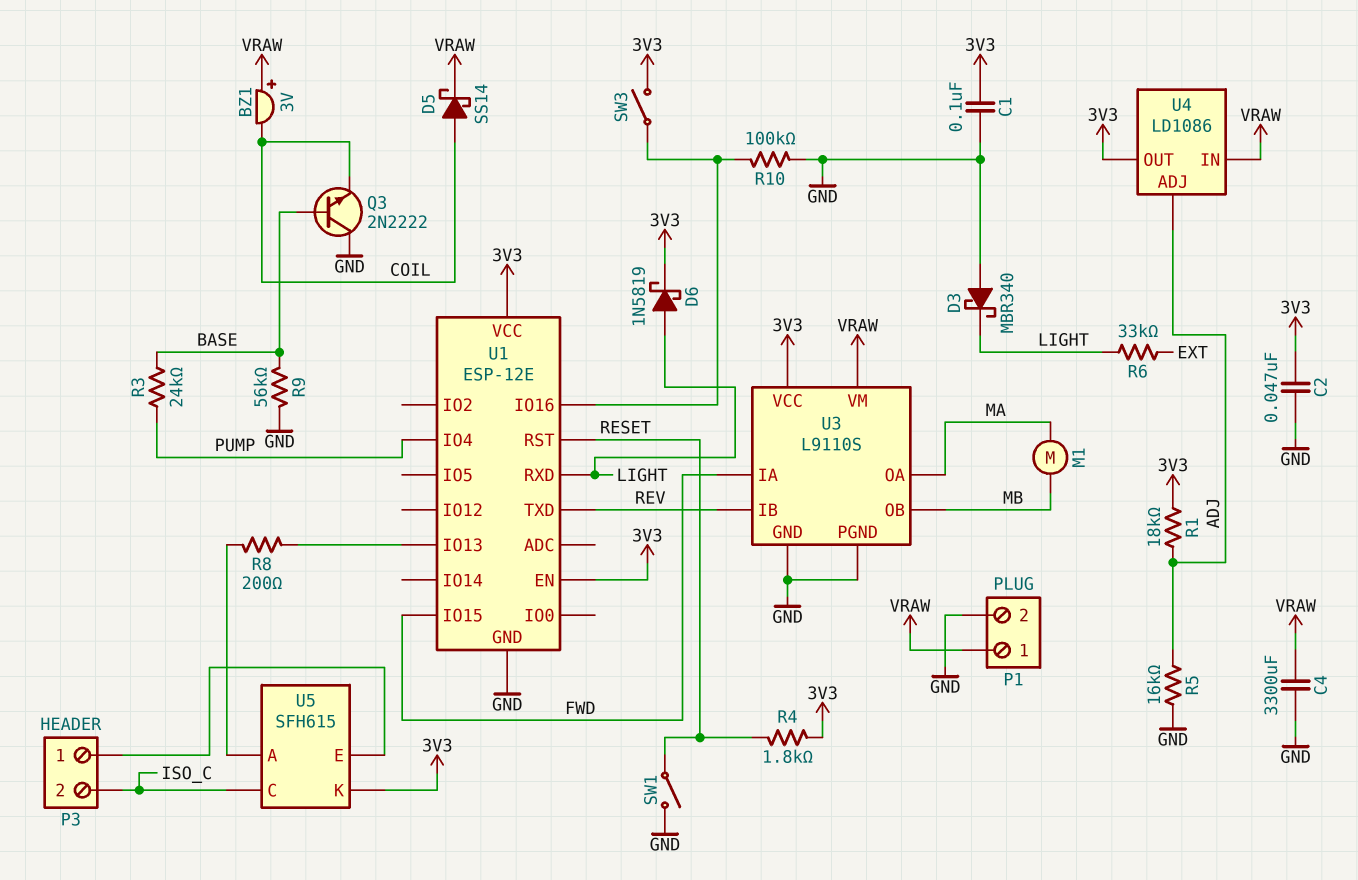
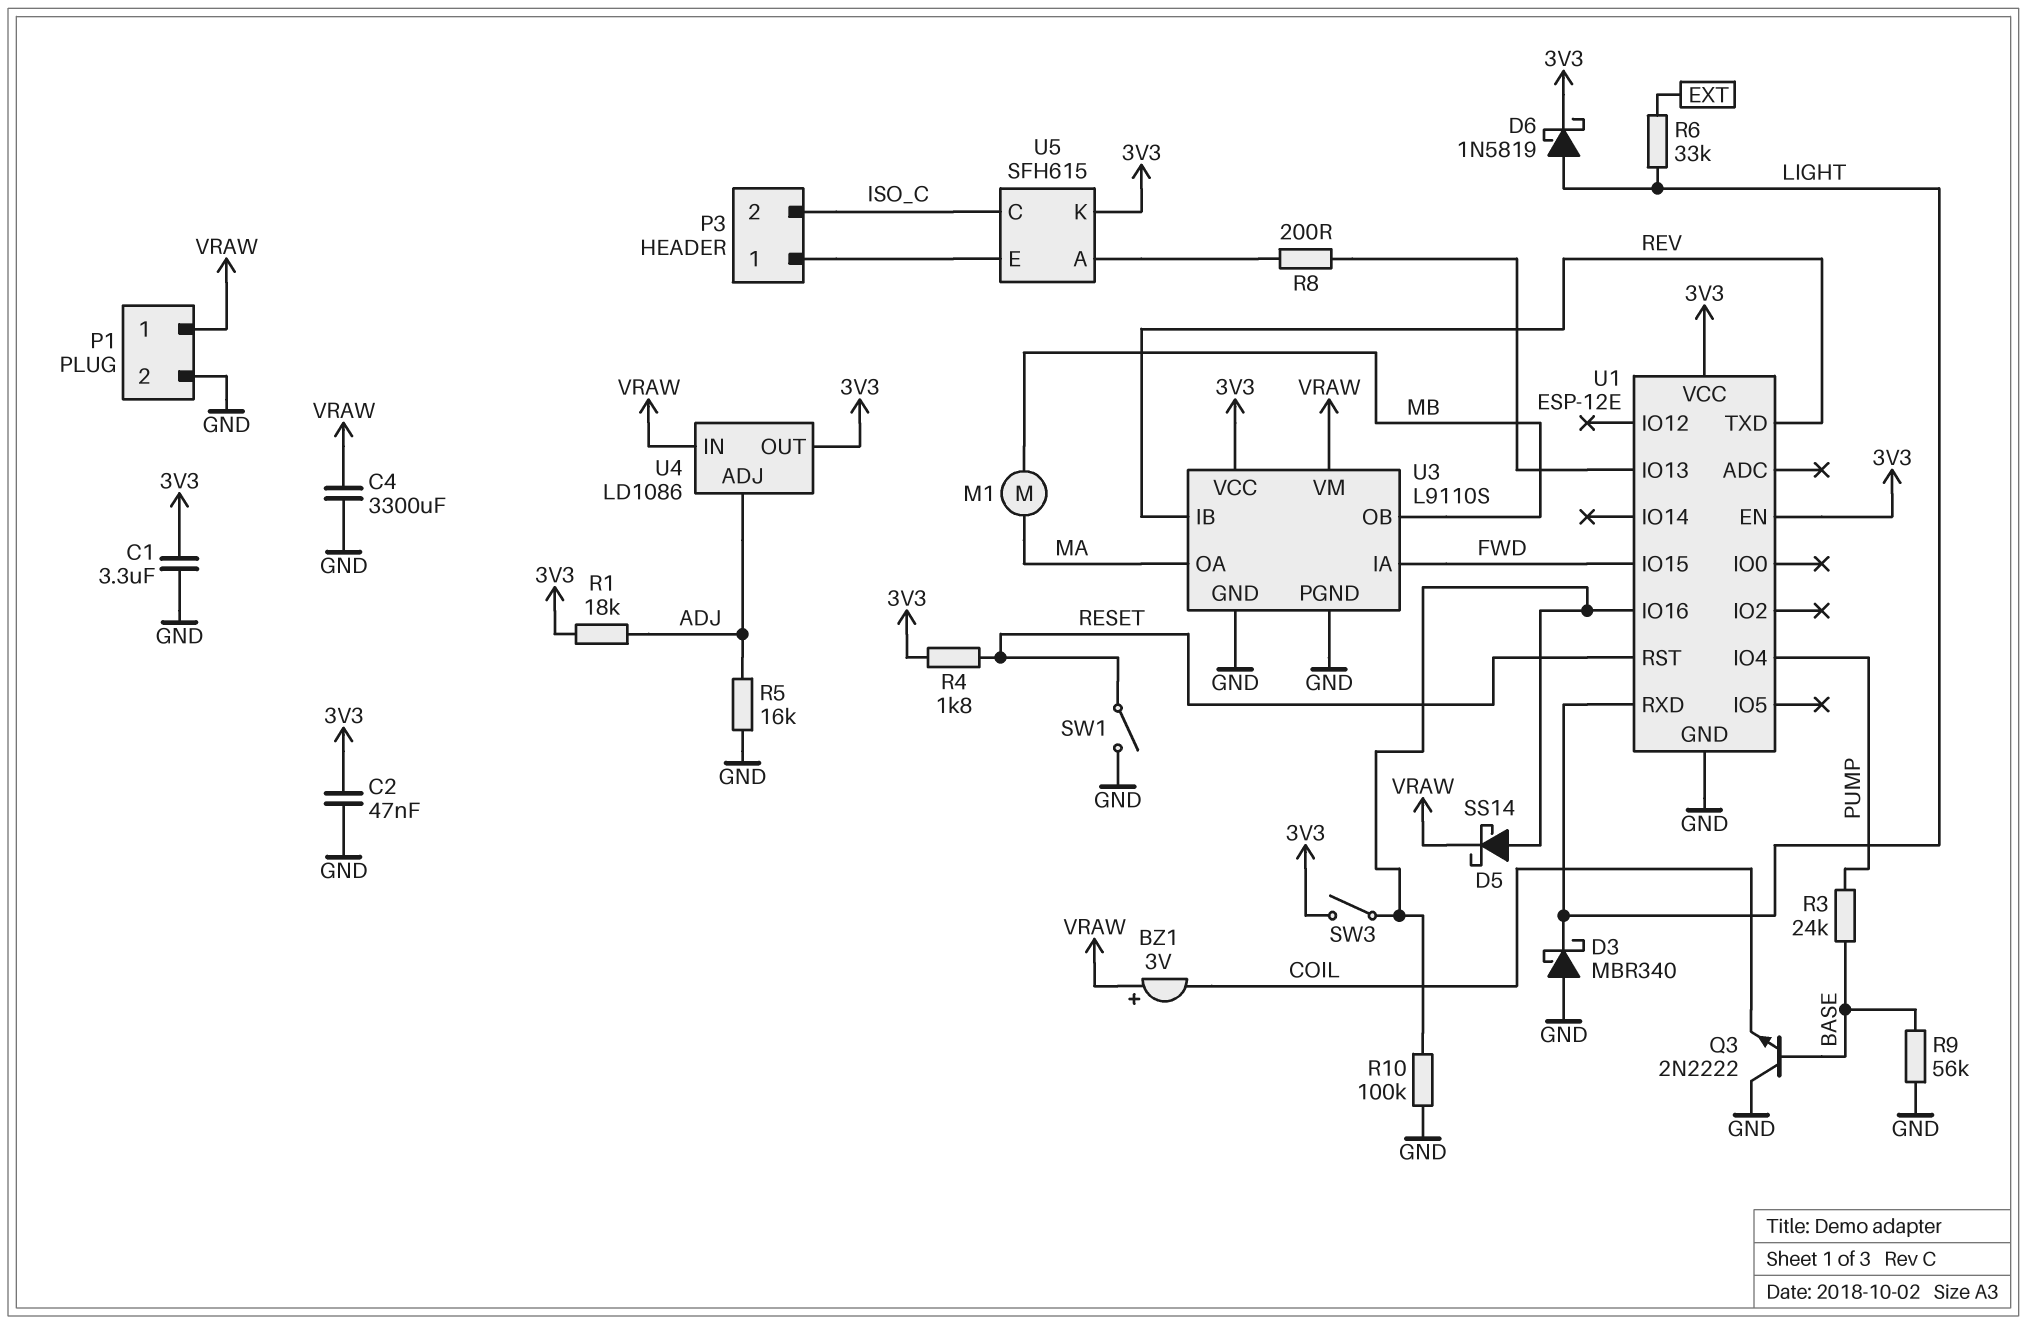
C1: 100nF (3V3, GND) -> 3.3uF (3V3, GND)
D5: schottky SS14 (A COIL, K VRAW) -> schottky SS14 (A U1/IO16, K VRAW)

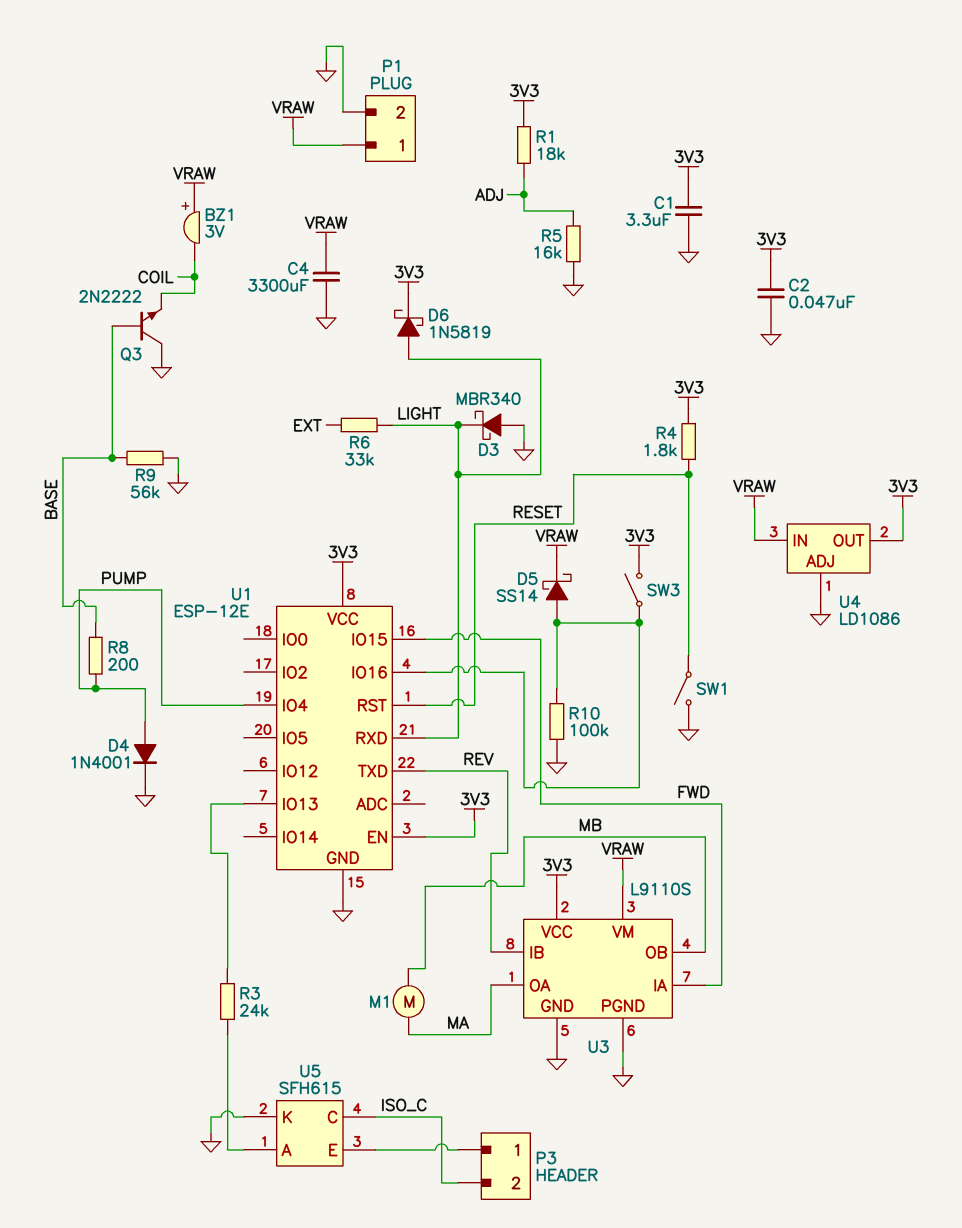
D4: none -> diode 1N4001 (A PUMP, K GND)
R3: 24k (BASE, PUMP) -> 24k (U1/IO13, U5/A)
R8: 200 (U1/IO13, U5/A) -> 200 (BASE, PUMP)
U4 pin ADJ: ADJ -> GND
U5 pin K: 3V3 -> GND

